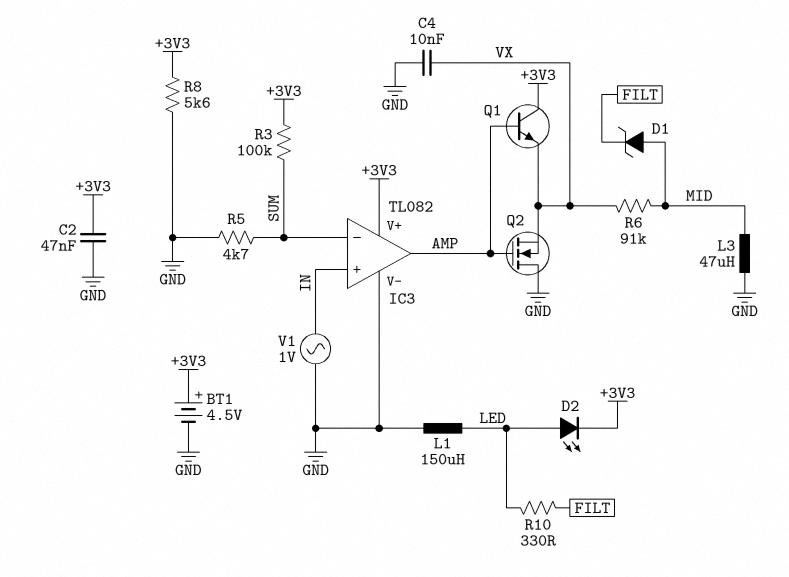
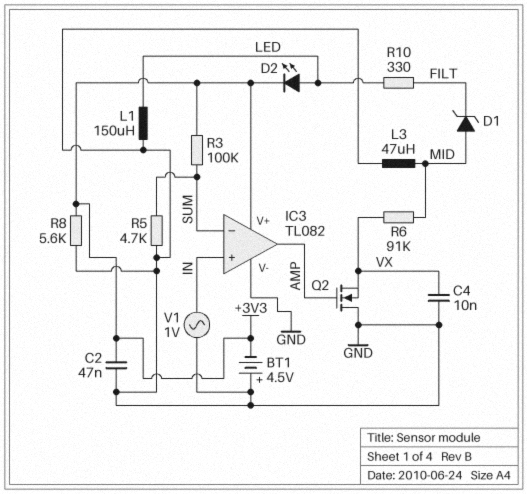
BT1: 4.5V (plus +3V3, minus GND) -> 4.5V (plus GND, minus +3V3)
Q1: NPN (B AMP, C +3V3, E VX) -> none

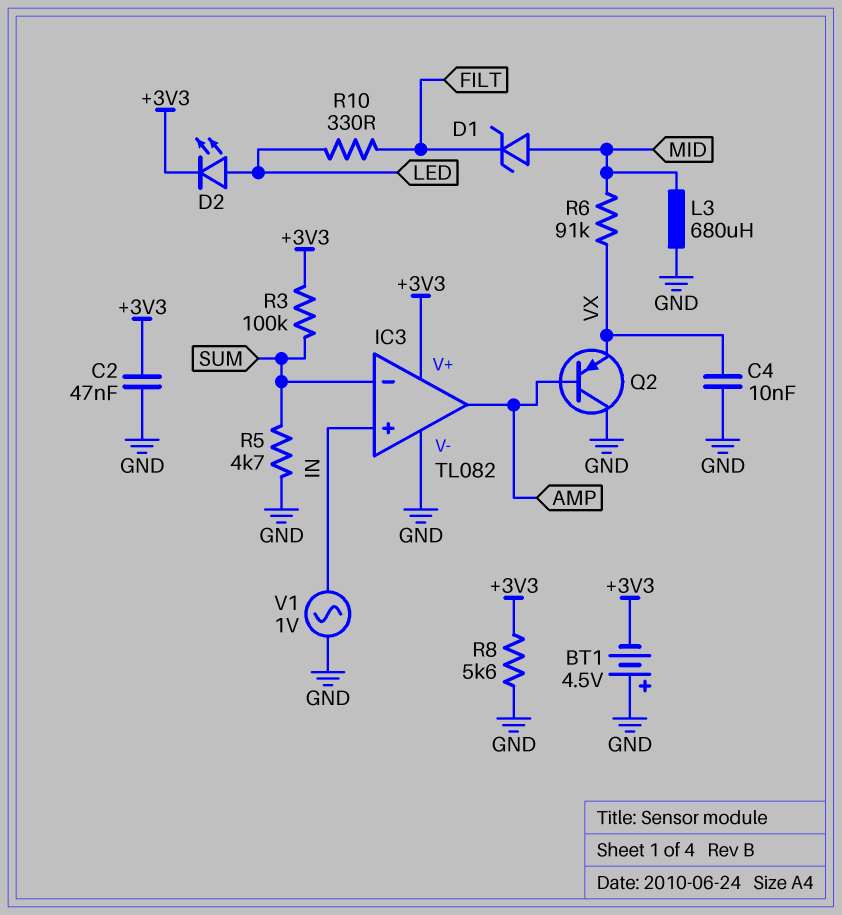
L1: 150uH (GND, LED) -> none
L3: 47uH (GND, MID) -> 680uH (GND, MID)
Q2: NMOS (G AMP, D GND, S VX) -> PNP (B AMP, C GND, E VX)

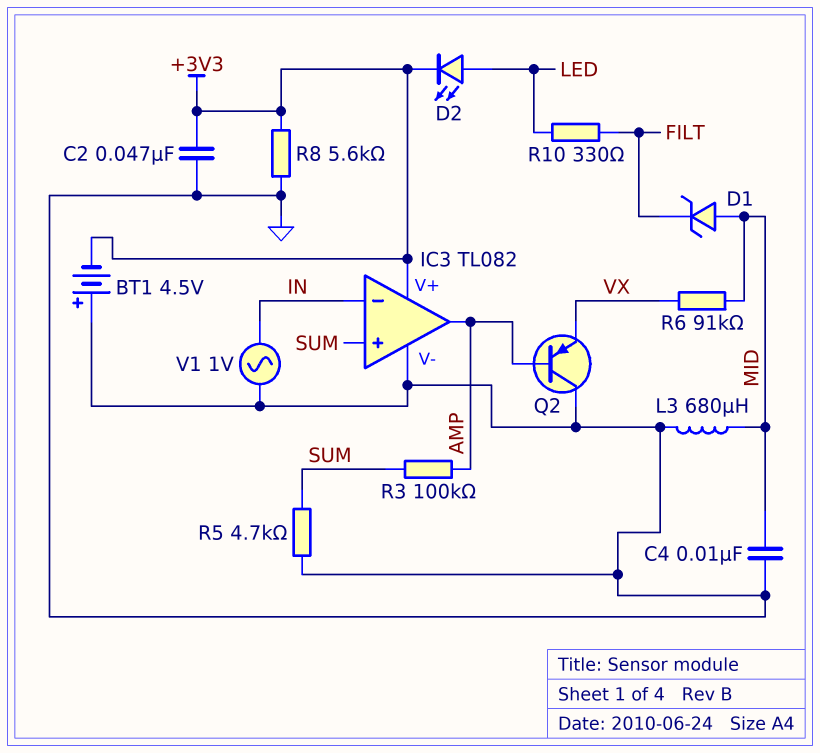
C4: 10nF (GND, VX) -> 10nF (GND, MID)
IC3 pin in+: IN -> SUM
IC3 pin in-: SUM -> IN
R3: 100k (+3V3, SUM) -> 100k (AMP, SUM)

